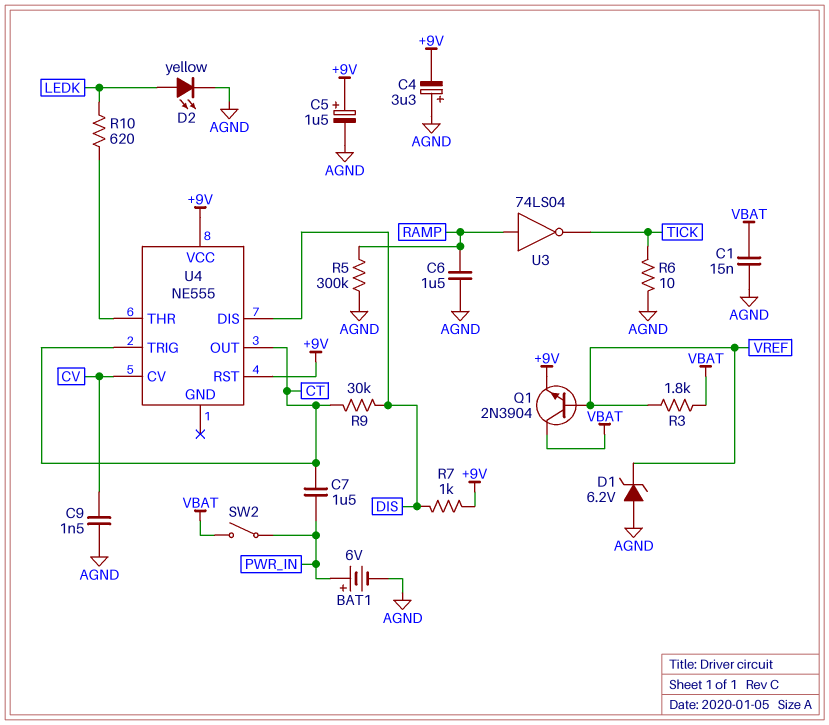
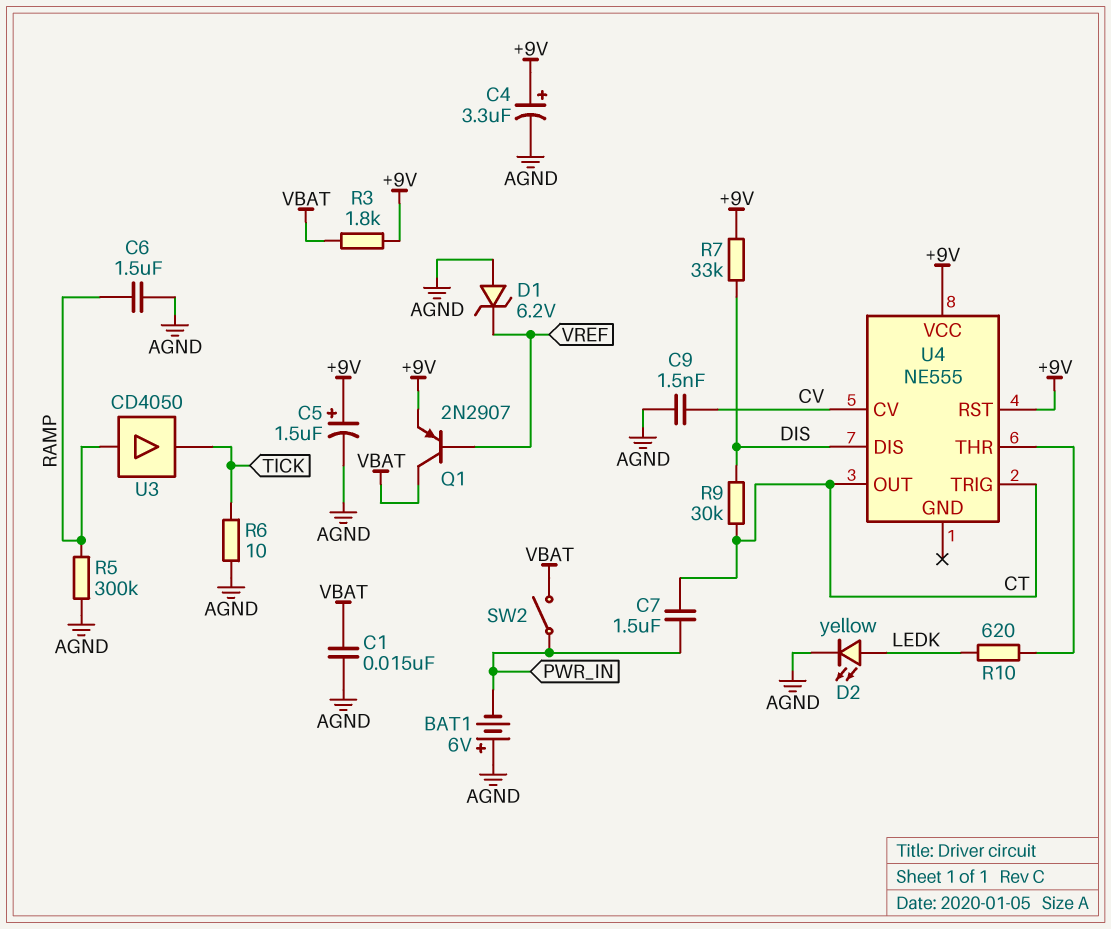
BAT1: 6V (plus PWR_IN, minus AGND) -> 6V (plus AGND, minus PWR_IN)
C4: 3.3uF (plus AGND, minus +9V) -> 3.3uF (plus +9V, minus AGND)
Q1: NPN 2N3904 (B VREF, C VBAT, E +9V) -> PNP 2N2907 (B VREF, C VBAT, E +9V)
R3: 1.8k (VBAT, VREF) -> 1.8k (+9V, VBAT)
R7: 1k (+9V, DIS) -> 33k (+9V, DIS)
U3: NOT 74LS04 (in RAMP, out TICK) -> buffer CD4050 (in RAMP, out TICK)

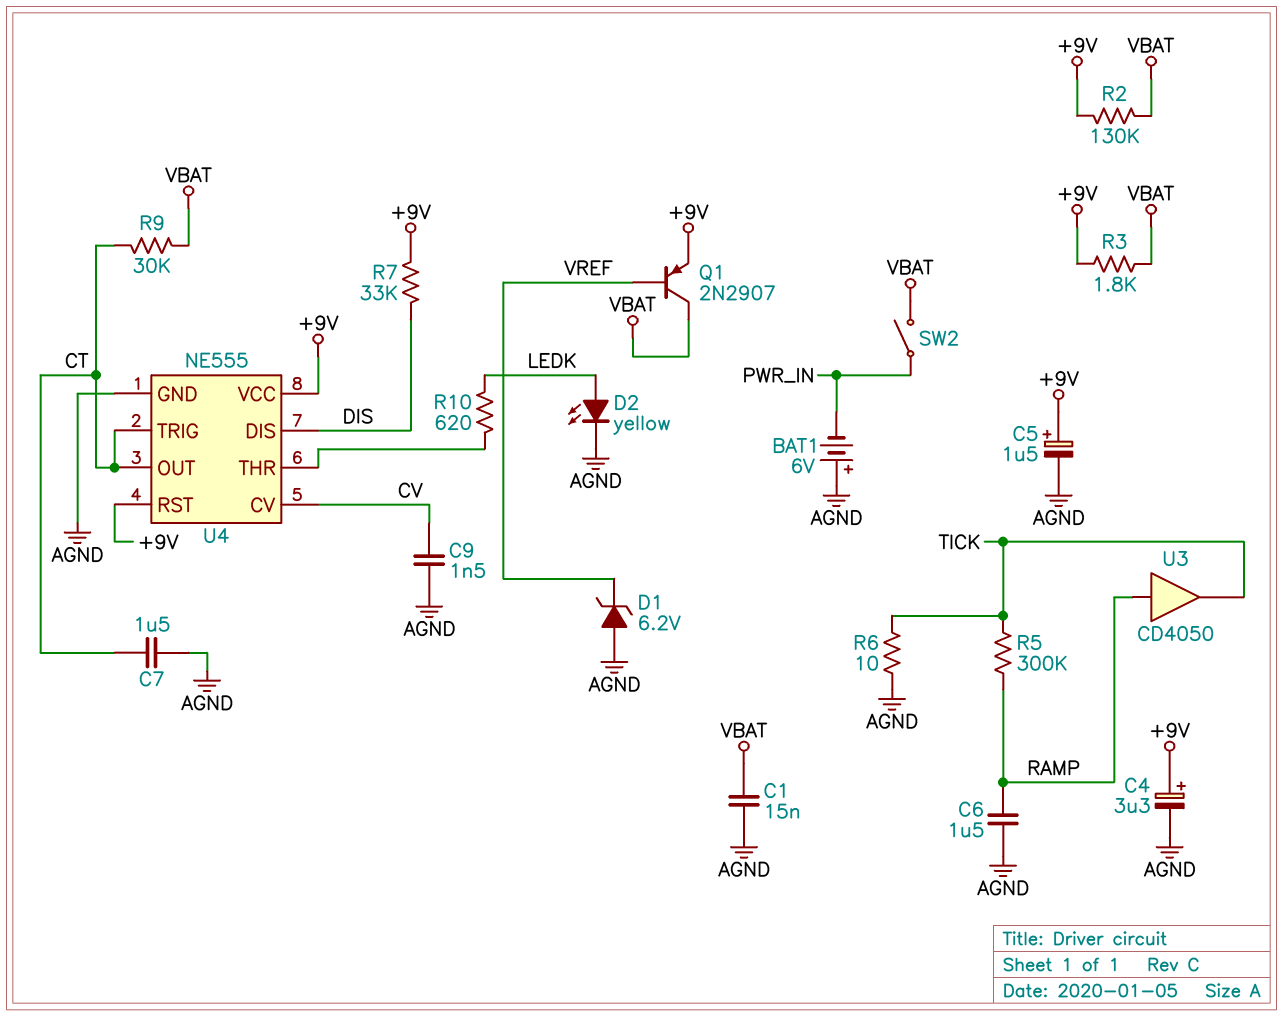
C7: 1.5uF (CT, PWR_IN) -> 1.5uF (AGND, CT)
R2: none -> 130k (+9V, VBAT)
R5: 300k (AGND, RAMP) -> 300k (RAMP, TICK)
R9: 30k (CT, DIS) -> 30k (CT, VBAT)
U4 pin GND: none -> AGND

